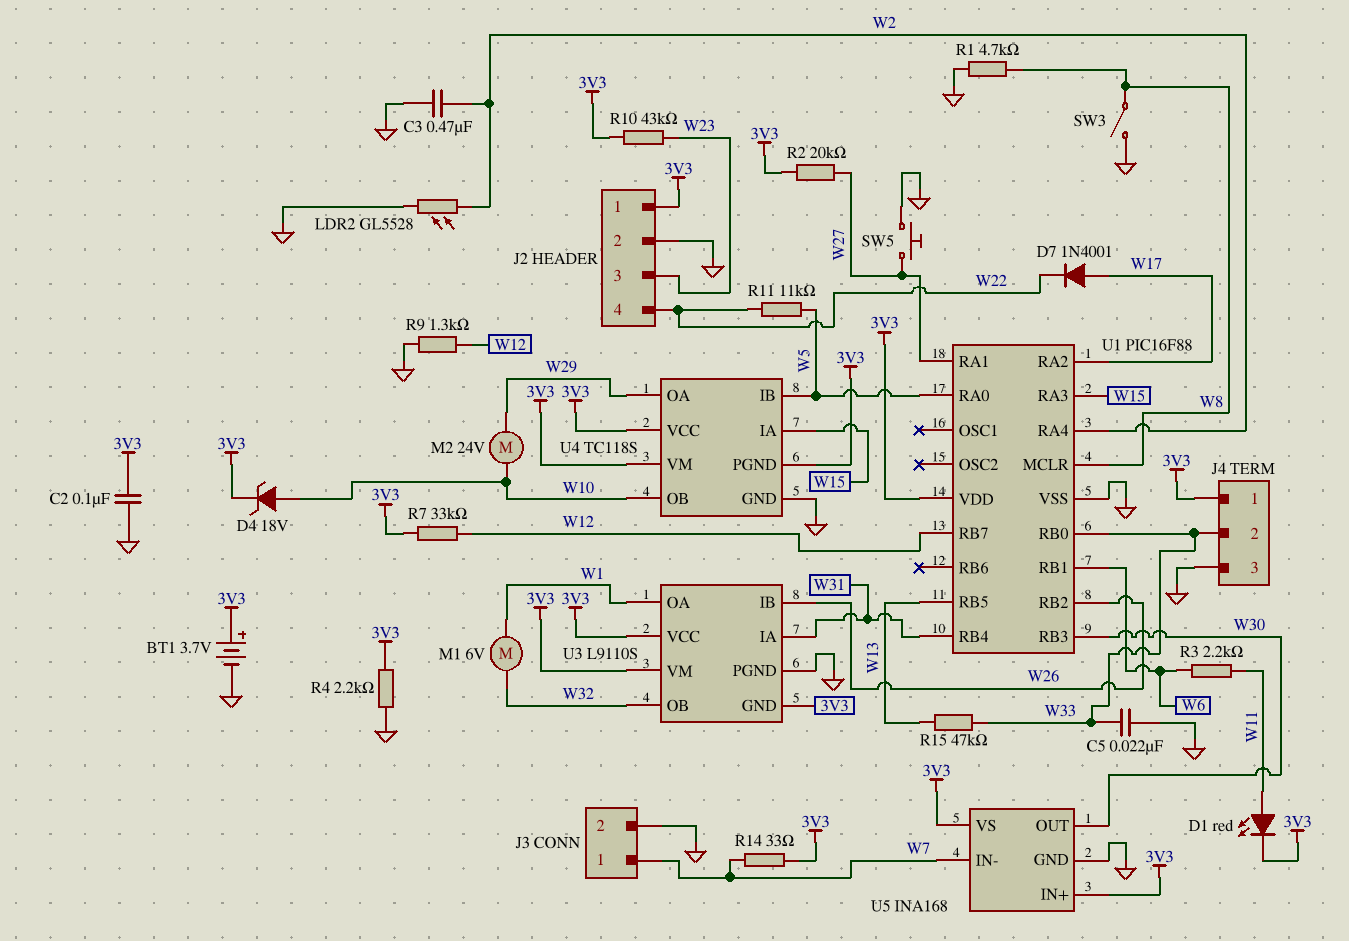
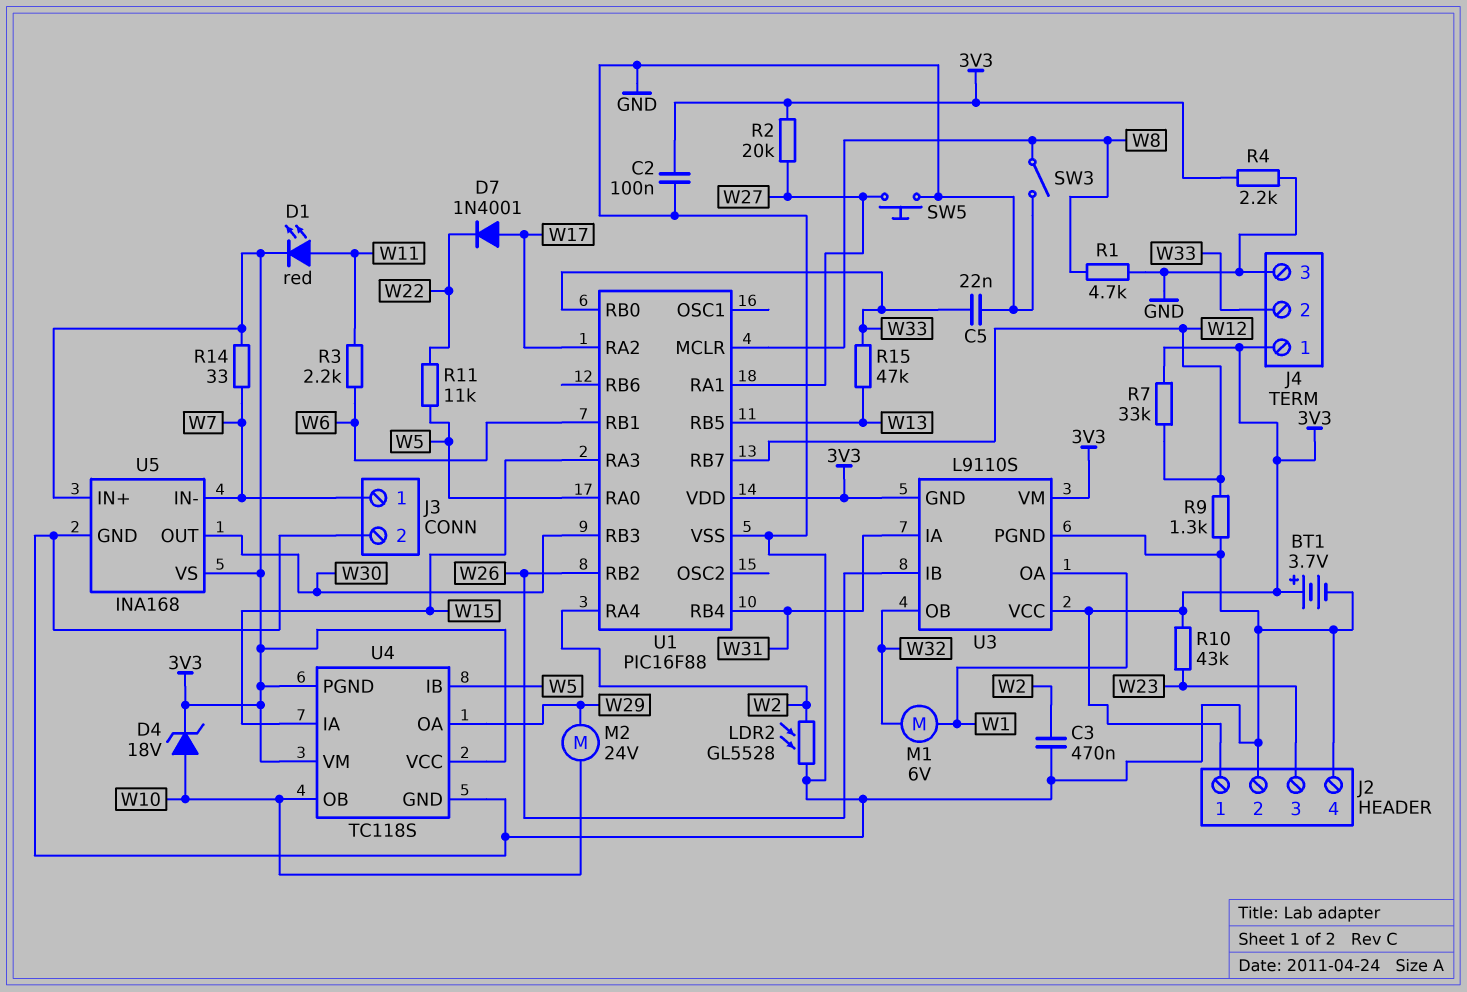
J2 pin 4: W22 -> GND

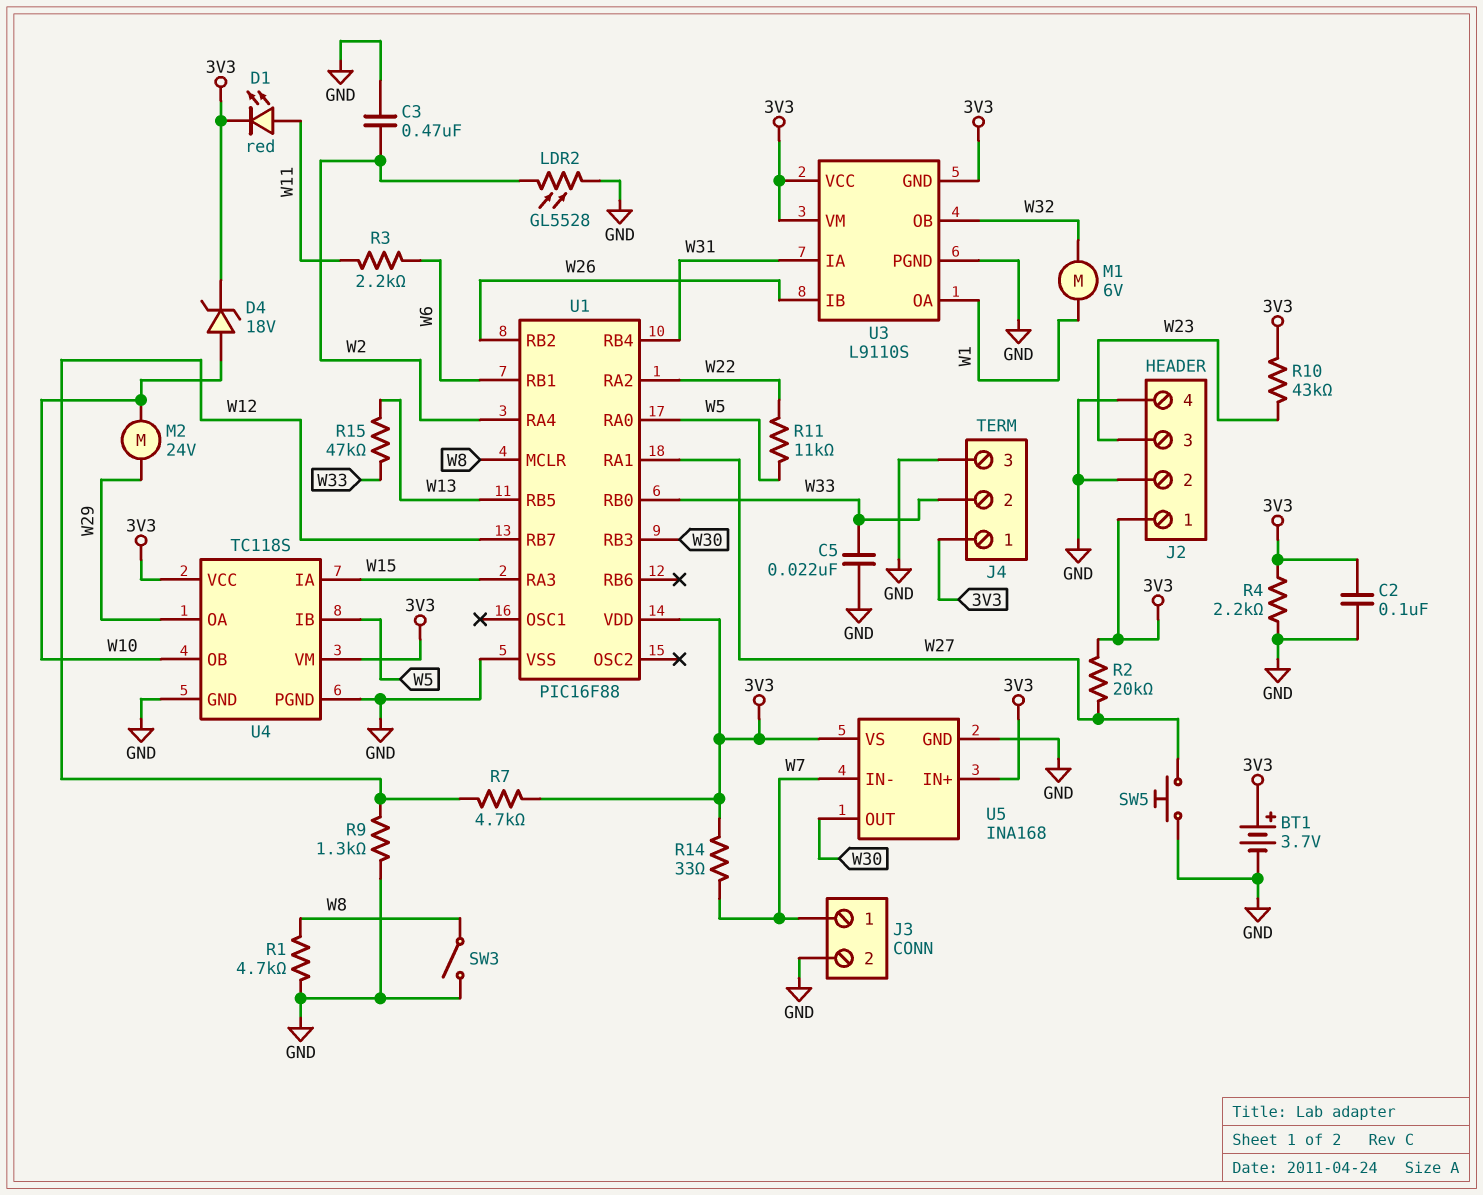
D7: diode 1N4001 (A W17, K W22) -> none
R7: 33k (3V3, W12) -> 4.7k (3V3, W12)
U1 pin RA2: W17 -> W22
U4 pin PGND: 3V3 -> GND

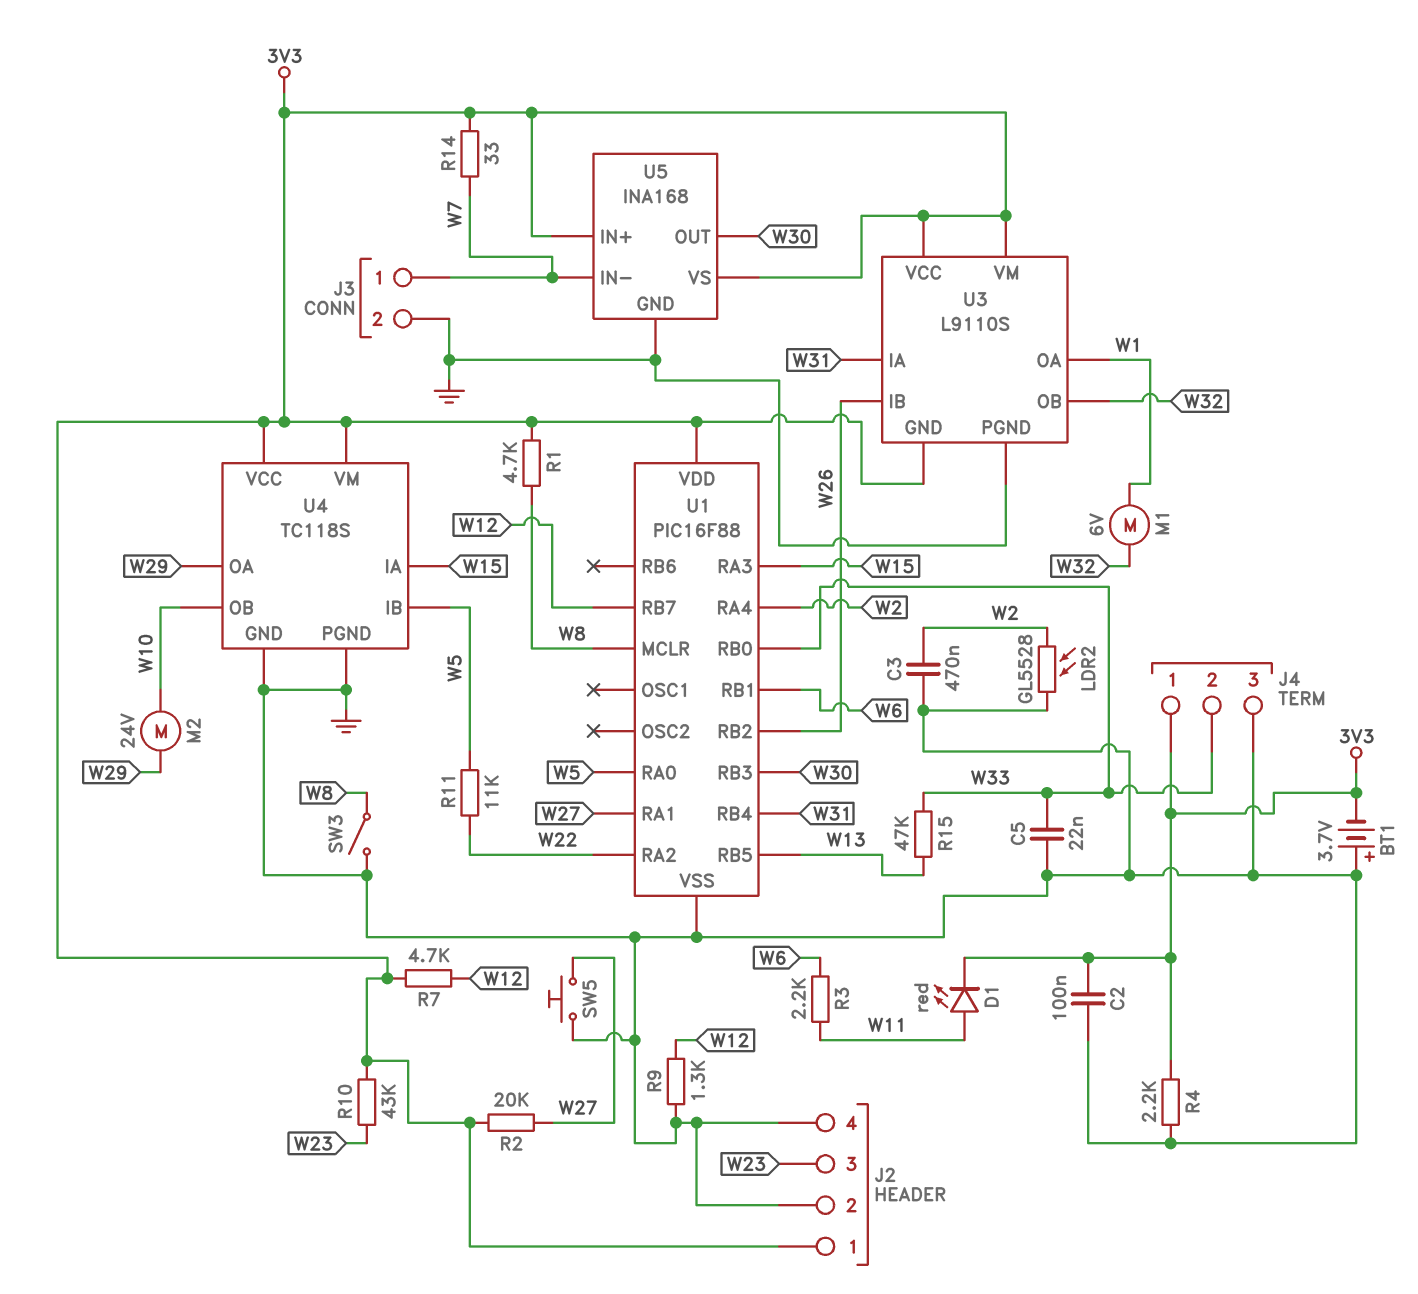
BT1: 3.7V (plus 3V3, minus GND) -> 3.7V (plus GND, minus 3V3)
D4: zener 18V (A W10, K 3V3) -> none
R1: 4.7k (GND, W8) -> 4.7k (3V3, W8)

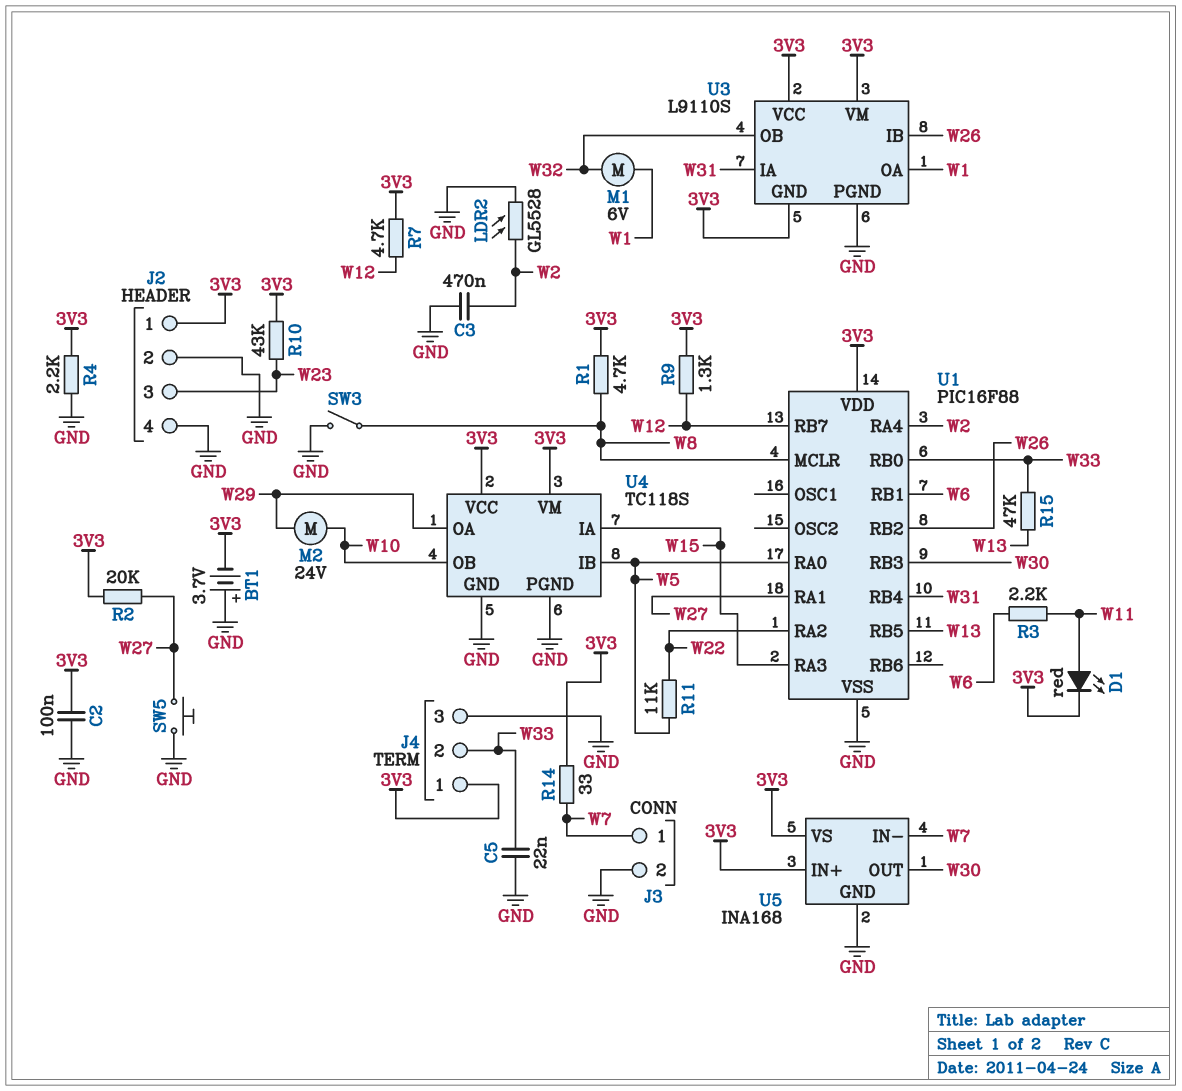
R9: 1.3k (GND, W12) -> 1.3k (3V3, W12)

